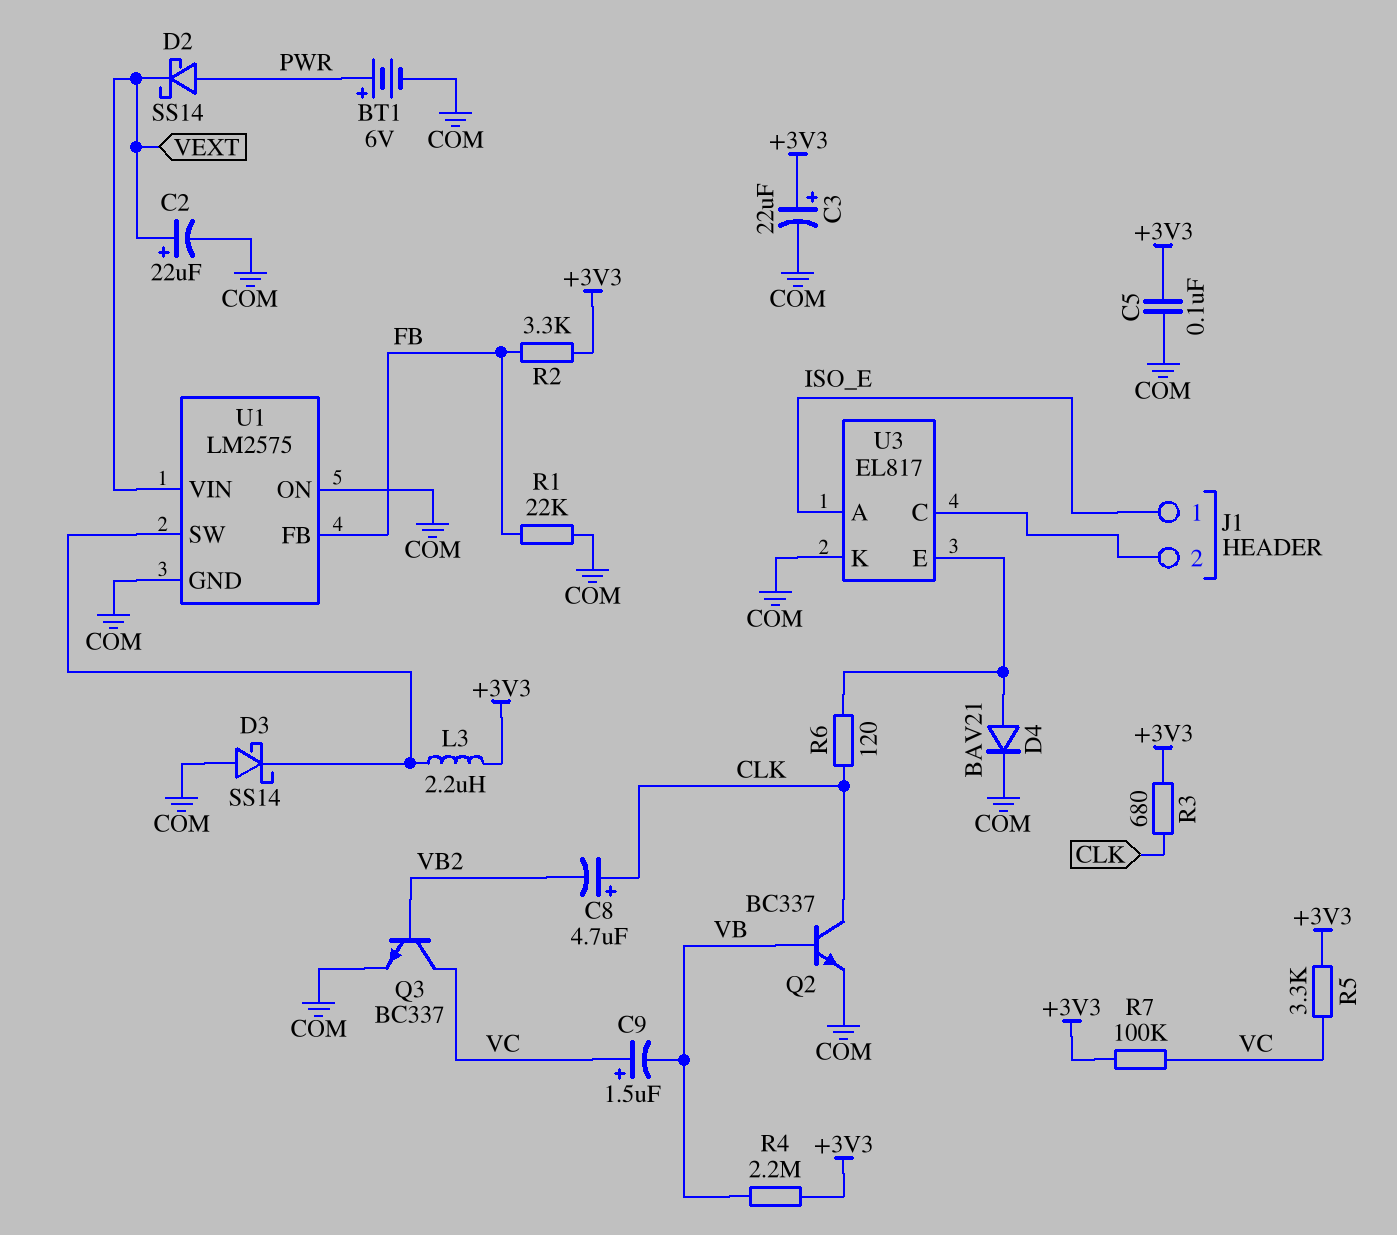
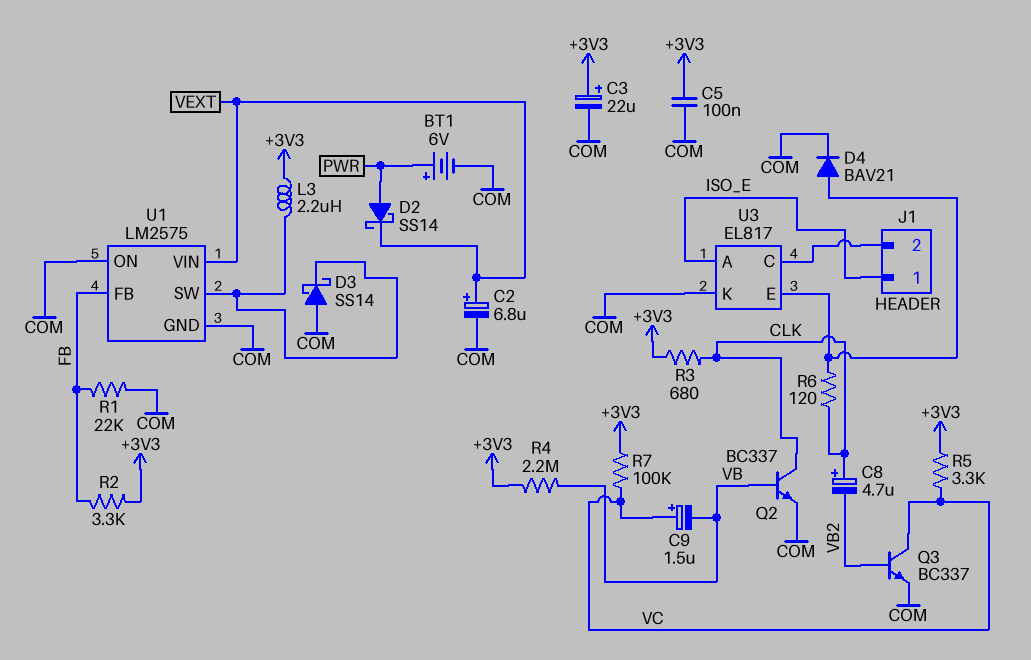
C2: 22uF (plus VEXT, minus COM) -> 6.8uF (plus VEXT, minus COM)

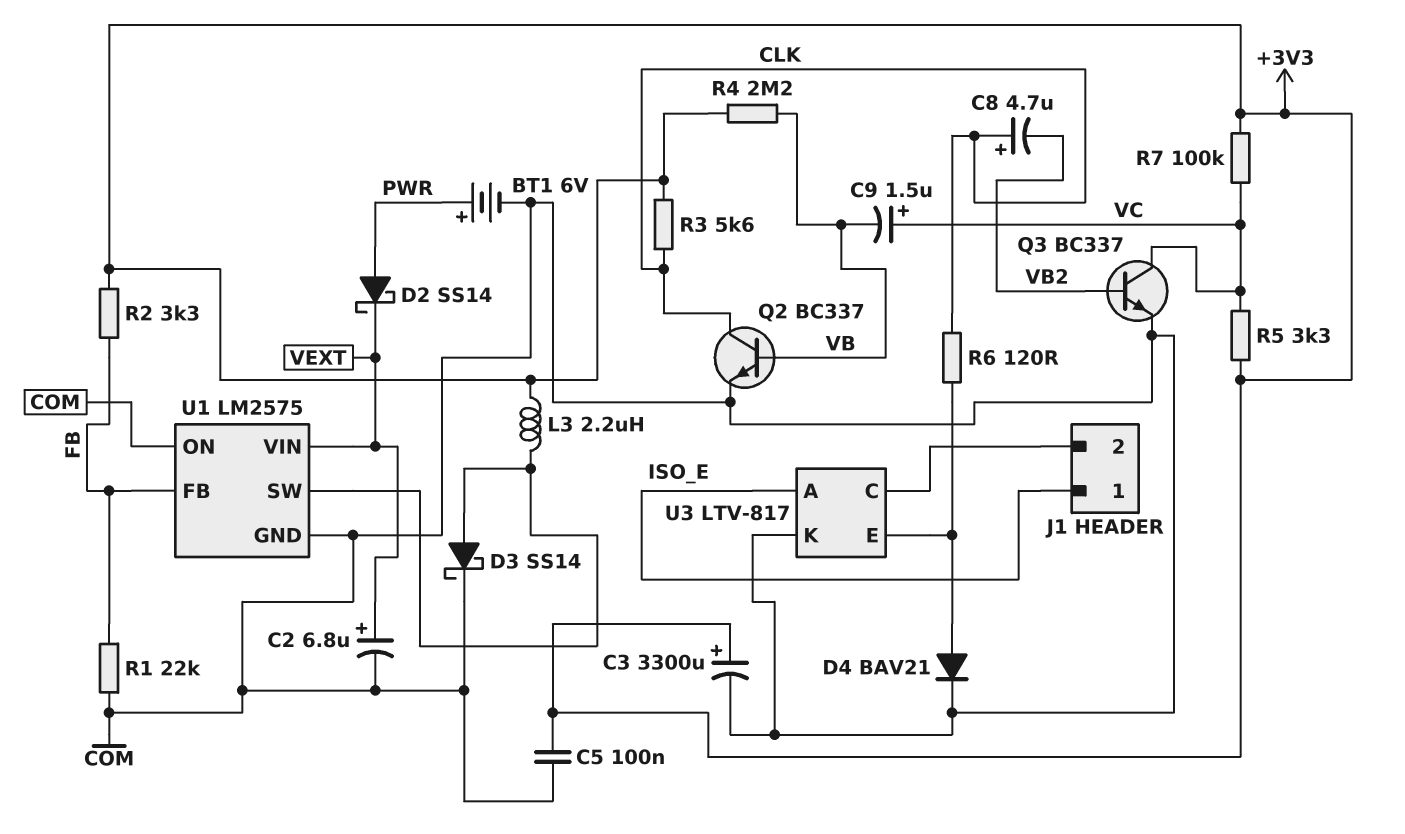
C3: 22uF (plus +3V3, minus COM) -> 3300uF (plus +3V3, minus COM)
D3: schottky SS14 (A COM, K U1/SW) -> schottky SS14 (A U1/SW, K COM)
R3: 680 (+3V3, CLK) -> 5.6k (+3V3, CLK)
U3: EL817 -> LTV-817

